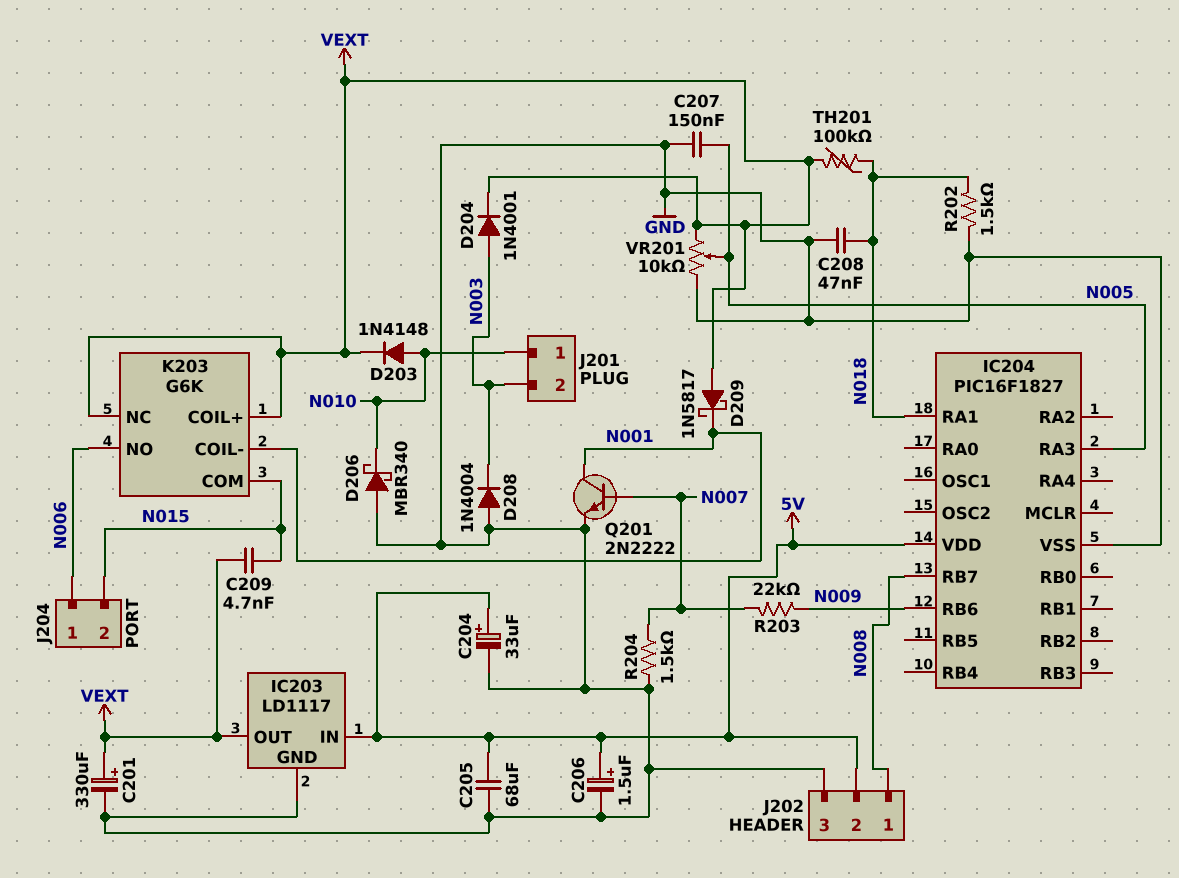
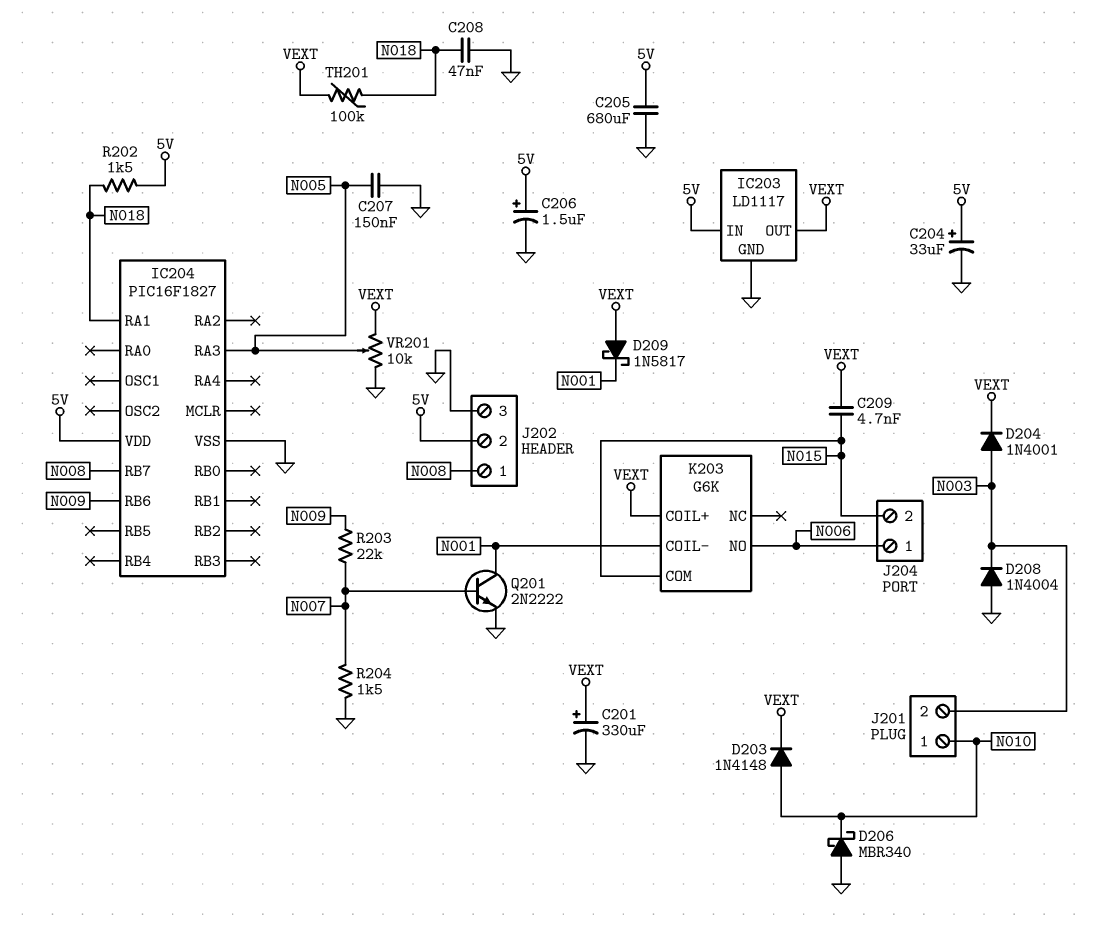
C205: 68uF (5V, GND) -> 680uF (5V, GND)
K203 pin NC: VEXT -> none
R202: 1.5k (GND, N018) -> 1.5k (5V, N018)

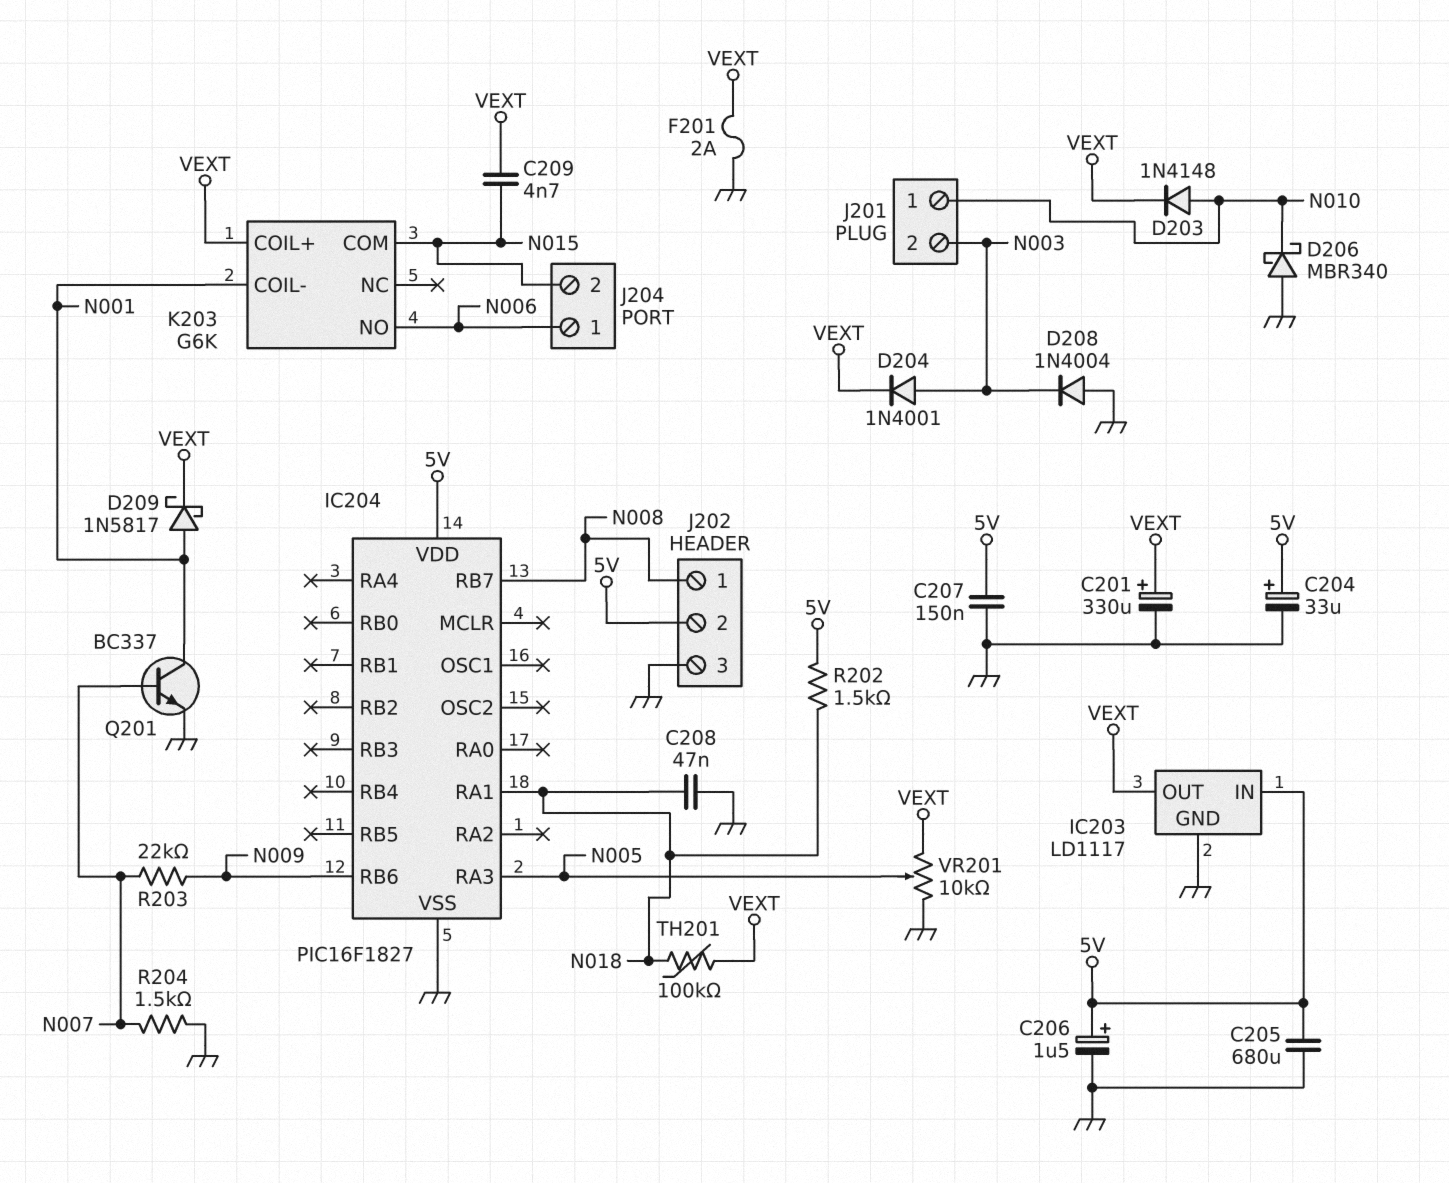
C207: 150nF (GND, N005) -> 150nF (5V, GND)
D209: schottky 1N5817 (A VEXT, K N001) -> schottky 1N5817 (A N001, K VEXT)
F201: none -> 2A (GND, VEXT)
Q201: NPN 2N2222 (B N007, C N001, E GND) -> NPN BC337 (B N007, C N001, E GND)

